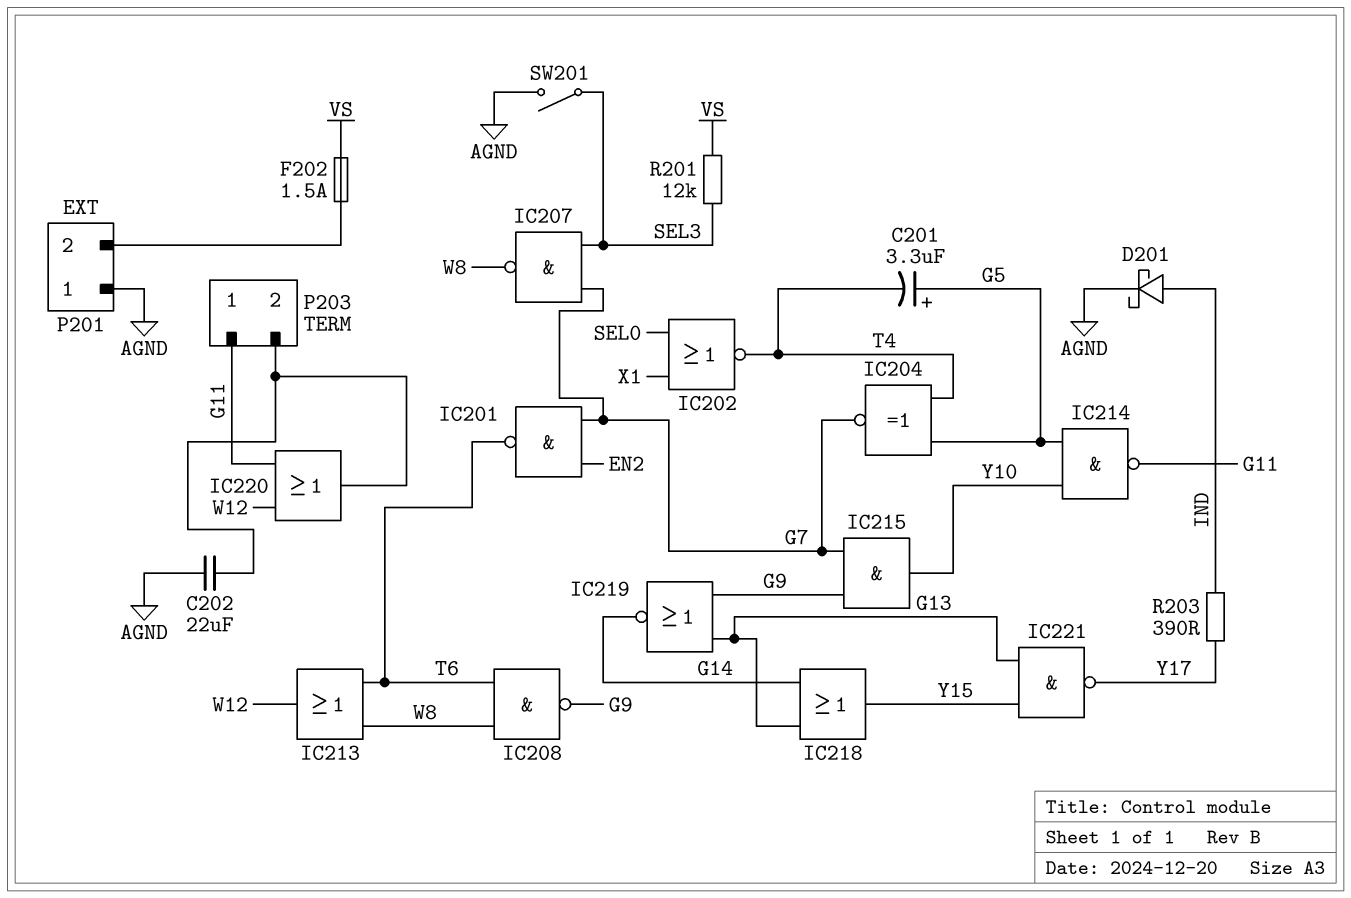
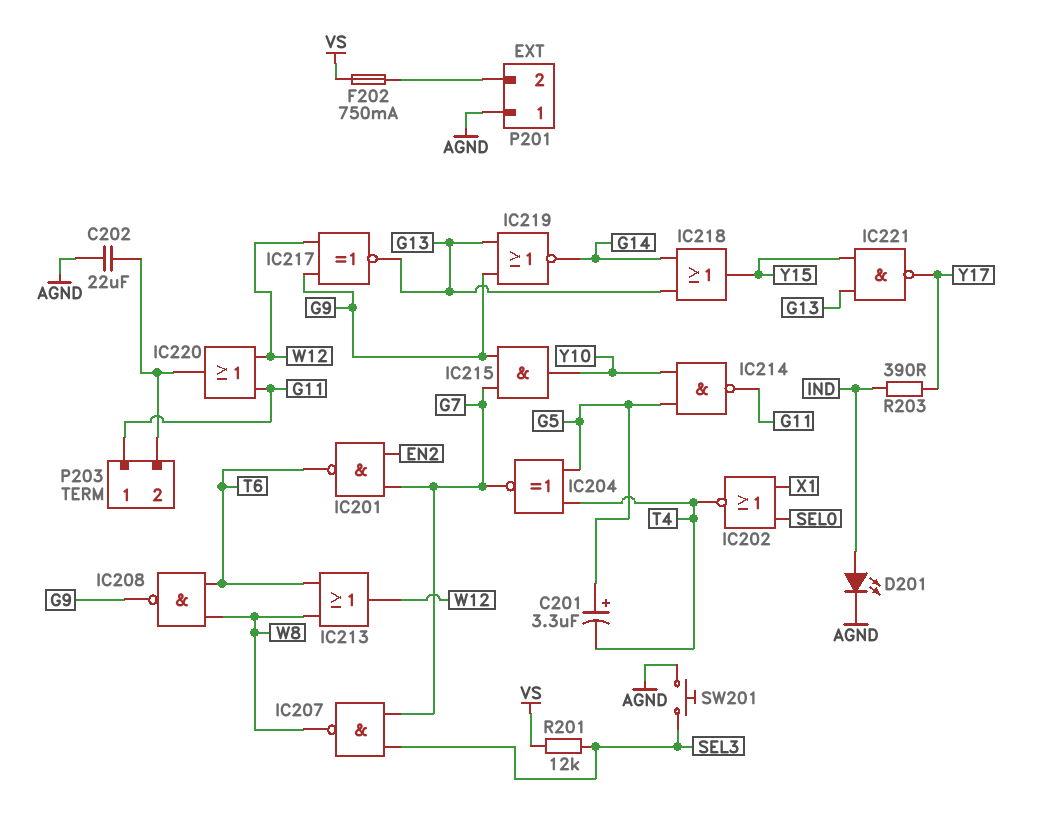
D201: schottky (A IND, K AGND) -> LED (A IND, K AGND)
F202: 1.5A (P201/2, VS) -> 750mA (P201/2, VS)
IC217: none -> XNOR (in G9, in W12, out G13)
SW201: switch (AGND, SEL3) -> button (AGND, SEL3)

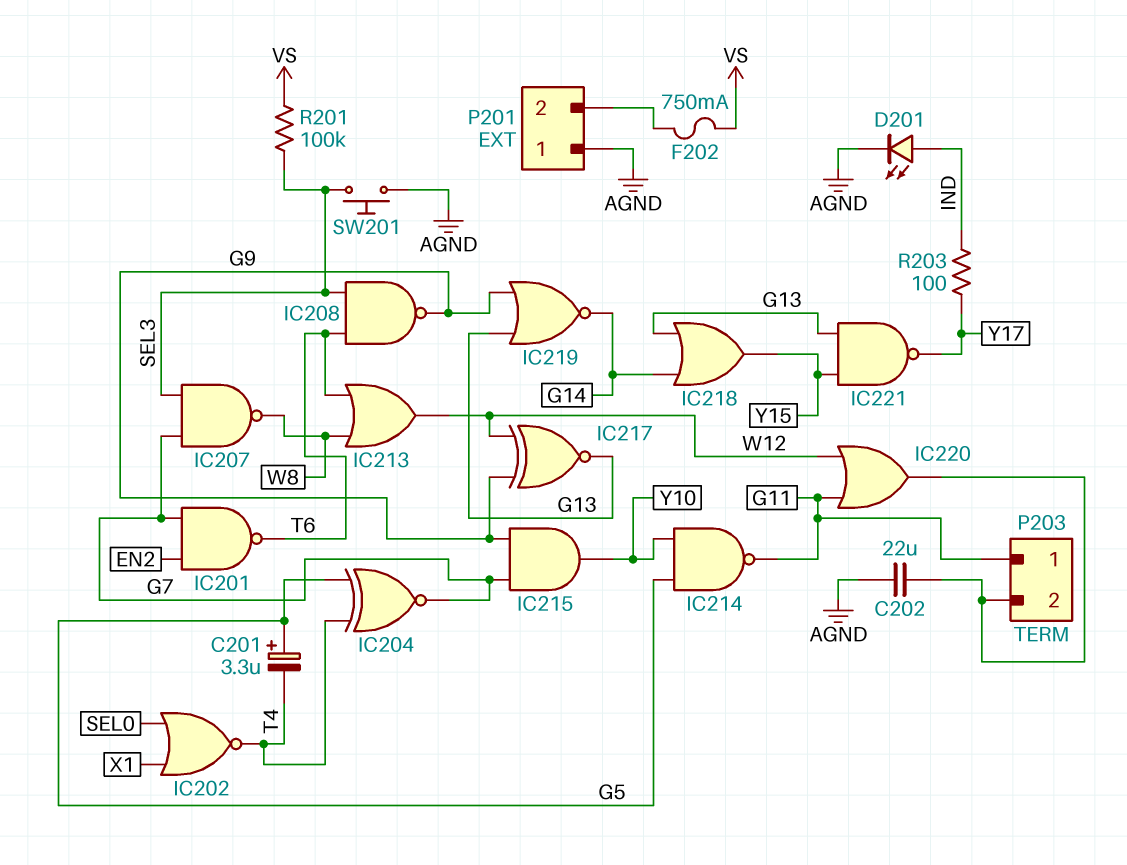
IC208: NAND (in T6, in W8, out G9) -> NAND (in SEL3, in T6, out G9)
R201: 12k (SEL3, VS) -> 100k (SEL3, VS)
R203: 390 (IND, Y17) -> 100 (IND, Y17)

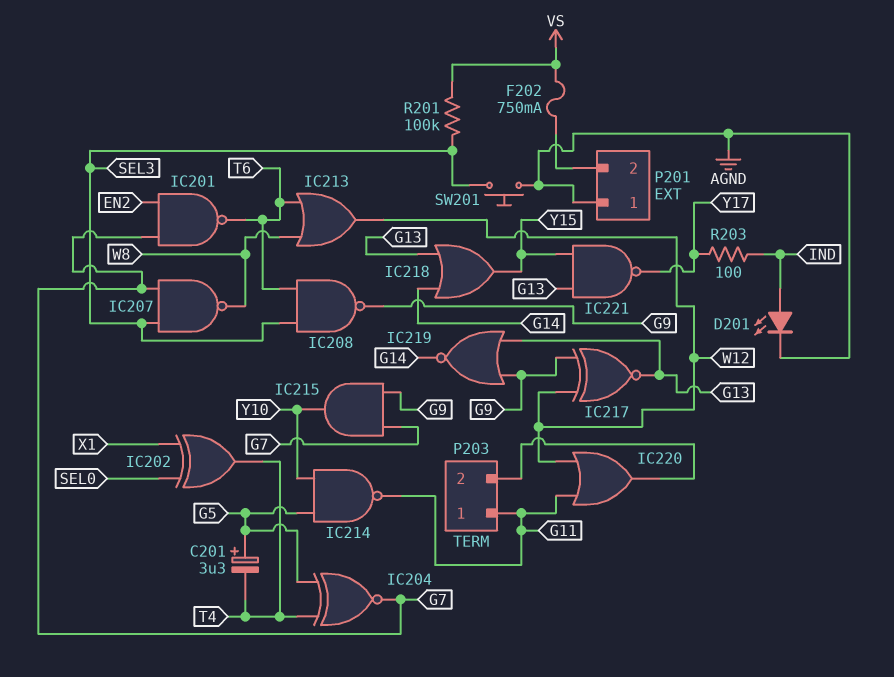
C202: 22uF (AGND, P203/2) -> none
IC202: NOR (in SEL0, in X1, out T4) -> XOR (in SEL0, in X1, out T4)

